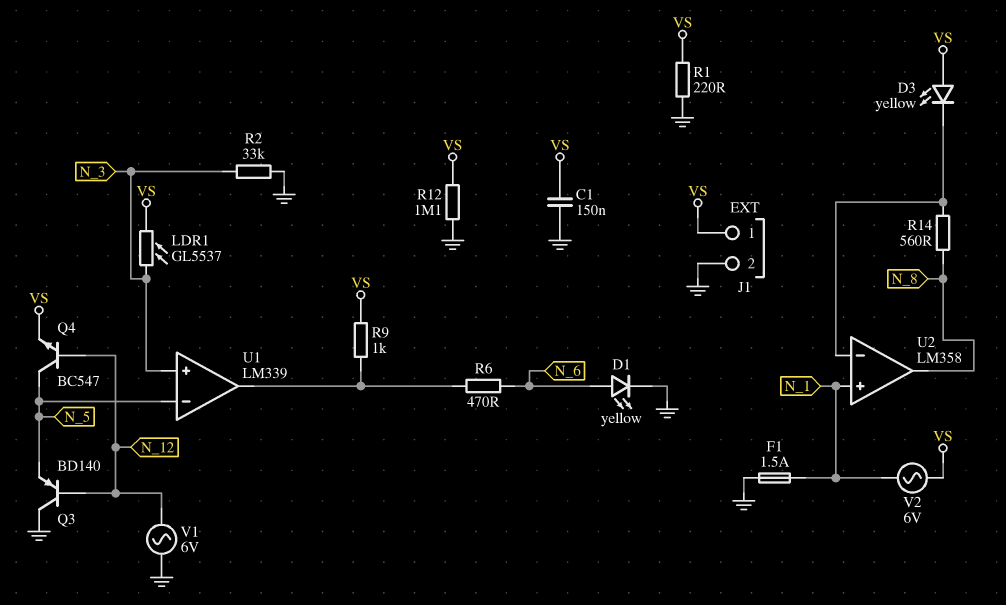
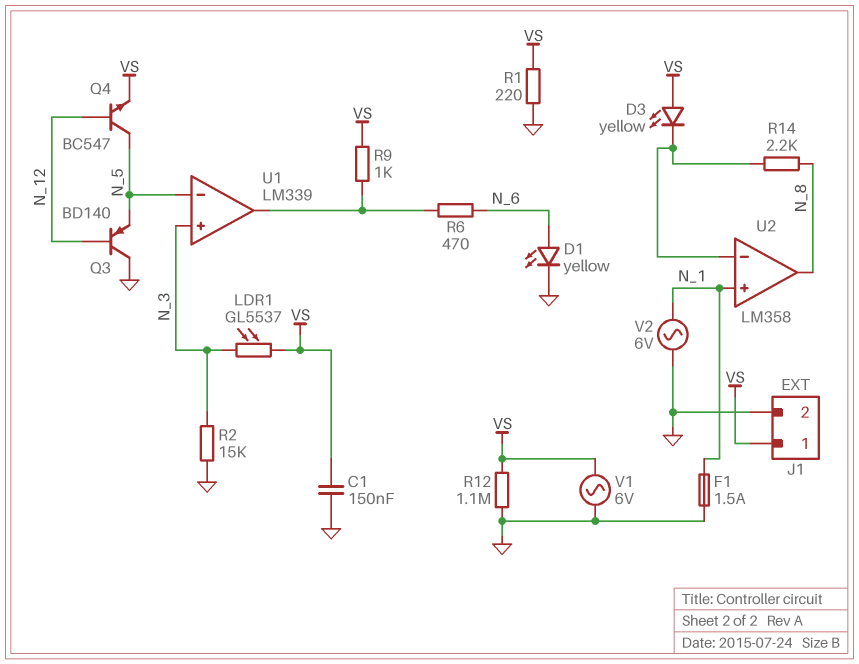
R2: 33k (GND, N_3) -> 15k (GND, N_3)
R14: 560 (N_8, U2/in-) -> 2.2k (N_8, U2/in-)
V1: AC 6V (GND, N_12) -> AC 6V (GND, VS)
V2: AC 6V (N_1, VS) -> AC 6V (GND, N_1)

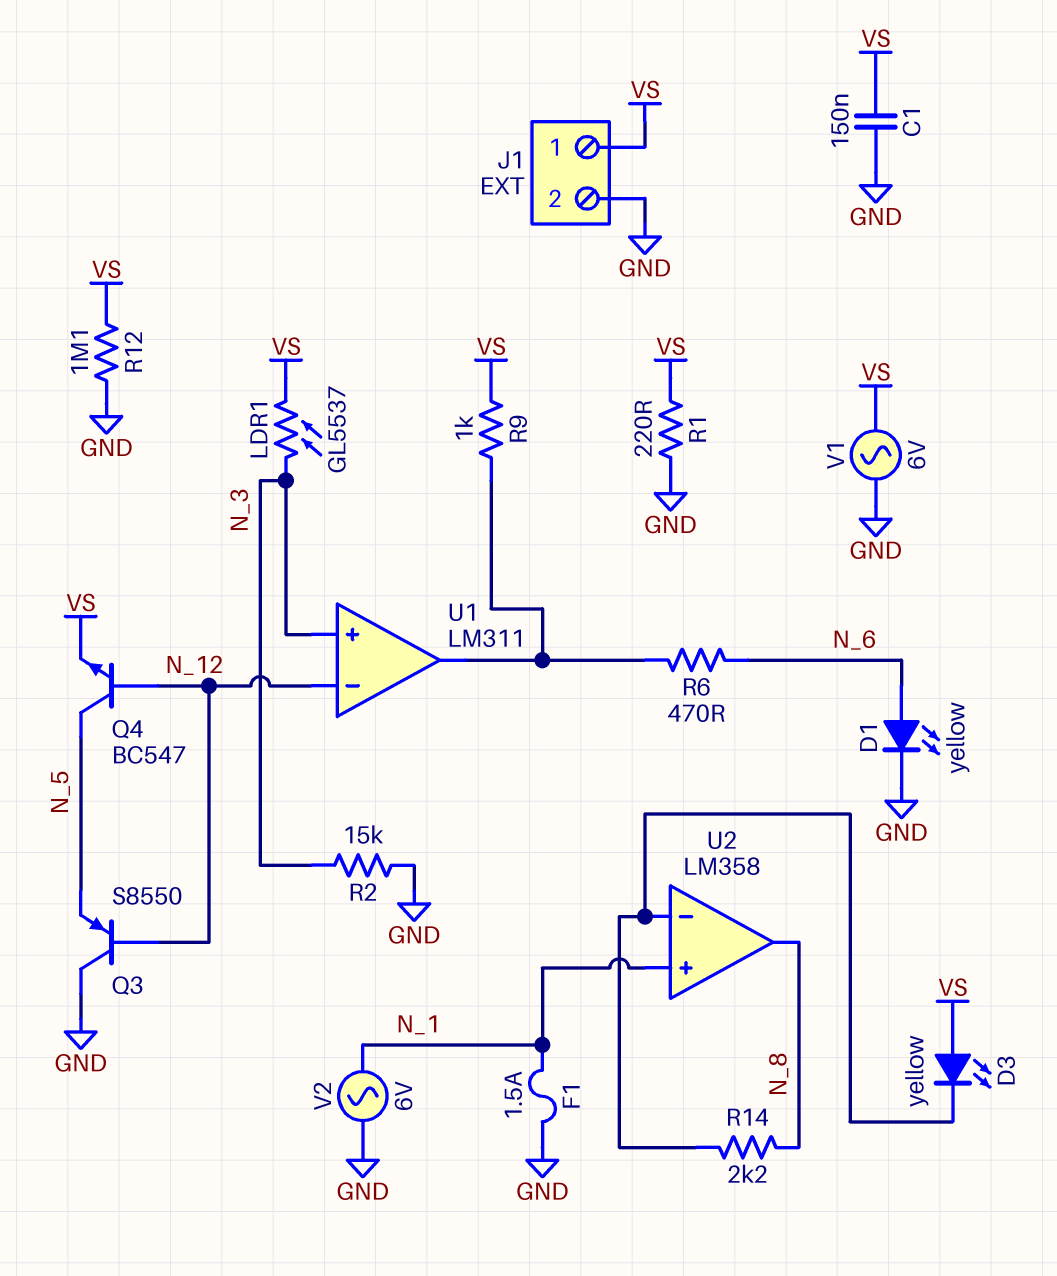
Q3: PNP BD140 (B N_12, C GND, E N_5) -> PNP S8550 (B N_12, C GND, E N_5)
U1: LM339 -> LM311
U1 pin in-: N_5 -> N_12

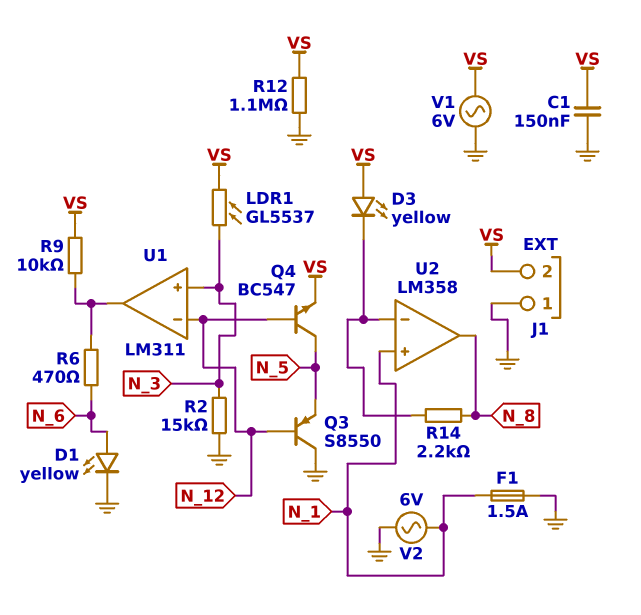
J1 pin 1: VS -> GND
J1 pin 2: GND -> VS
R1: 220 (GND, VS) -> none
R9: 1k (U1/out, VS) -> 10k (U1/out, VS)

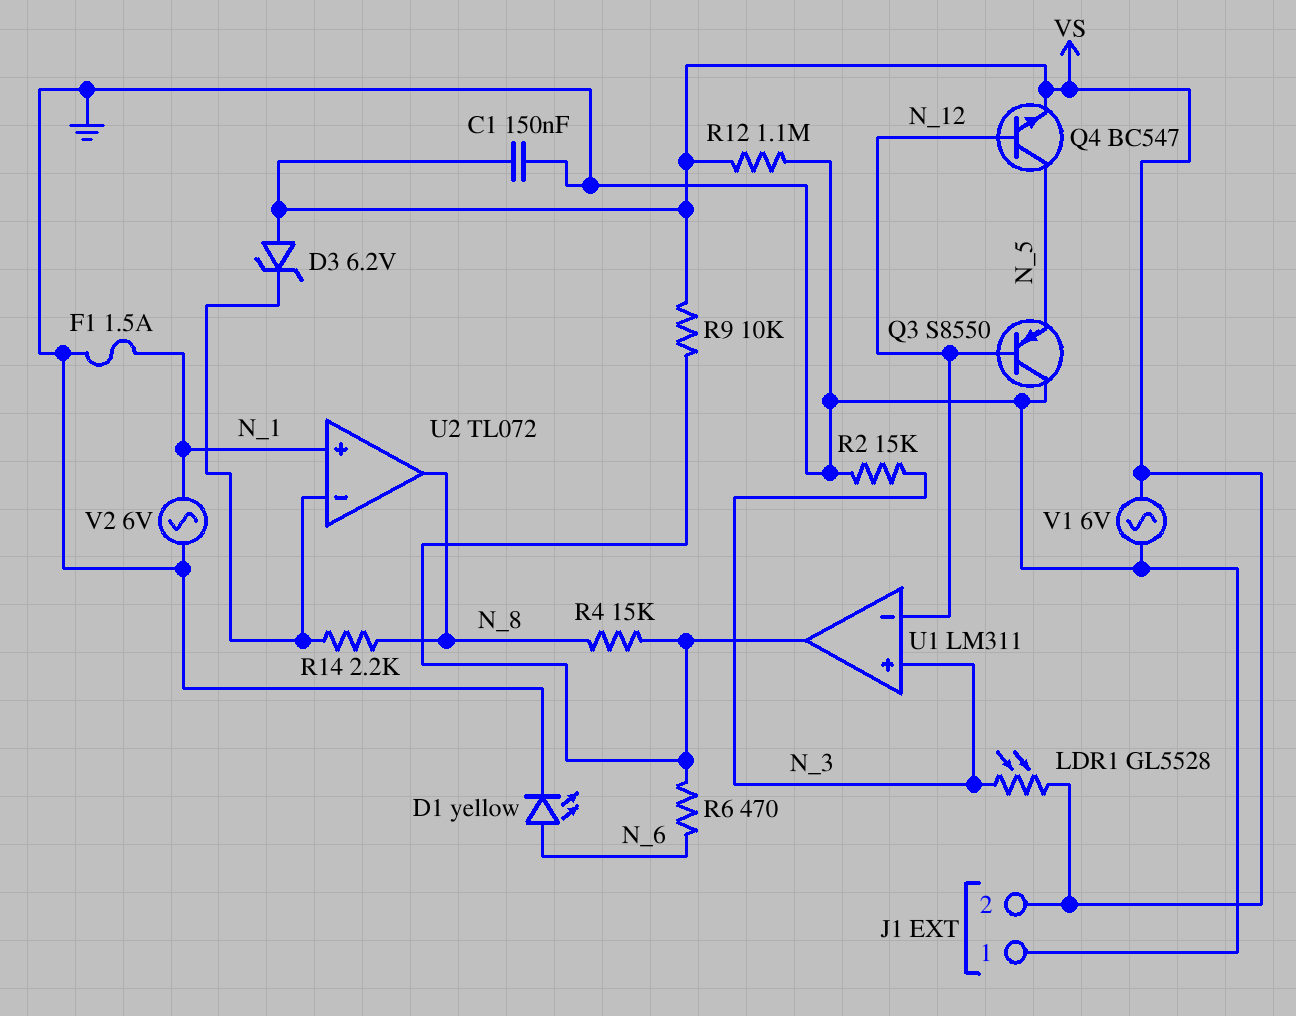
D3: LED yellow (A VS, K U2/in-) -> zener 6.2V (A VS, K U2/in-)
LDR1: GL5537 (N_3, VS) -> GL5528 (N_3, VS)
R4: none -> 15k (N_8, U1/out)
U2: LM358 -> TL072

